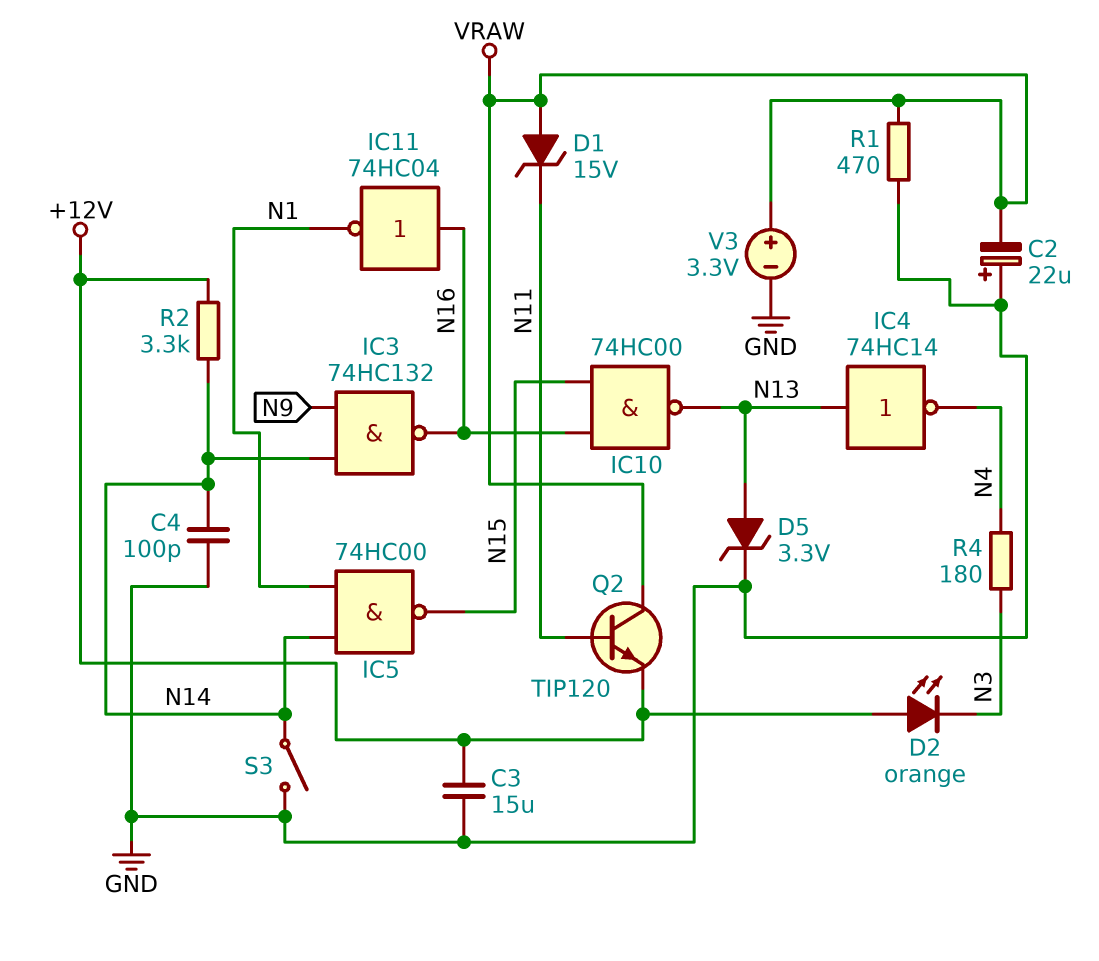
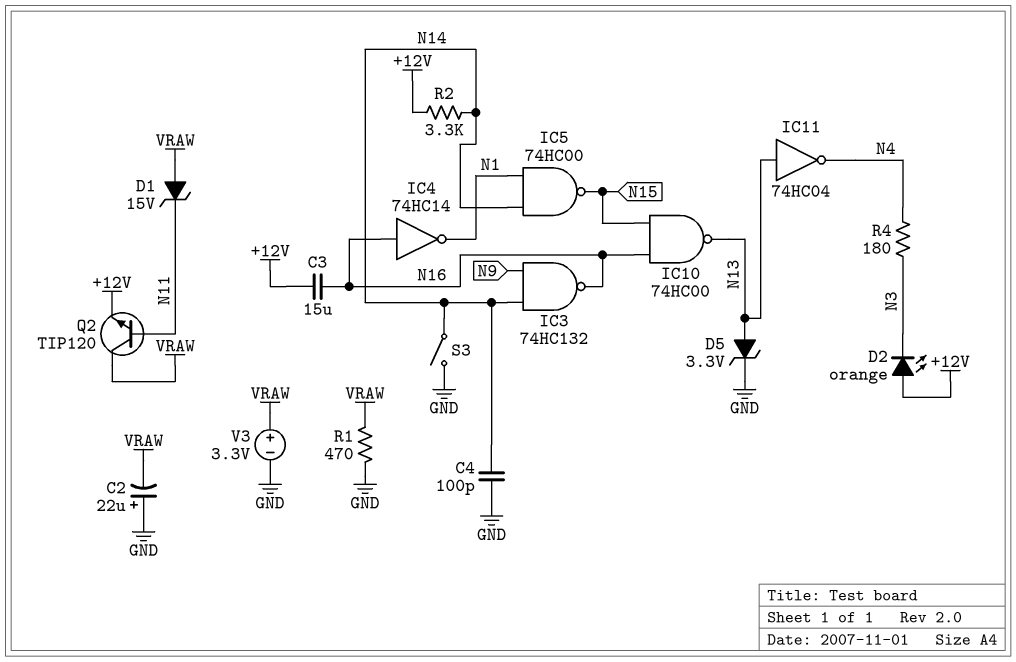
C3: 15uF (+12V, GND) -> 15uF (+12V, N16)
IC4: NOT 74HC14 (in N13, out N4) -> NOT 74HC14 (in N16, out N1)
IC11: NOT 74HC04 (in N16, out N1) -> NOT 74HC04 (in N13, out N4)

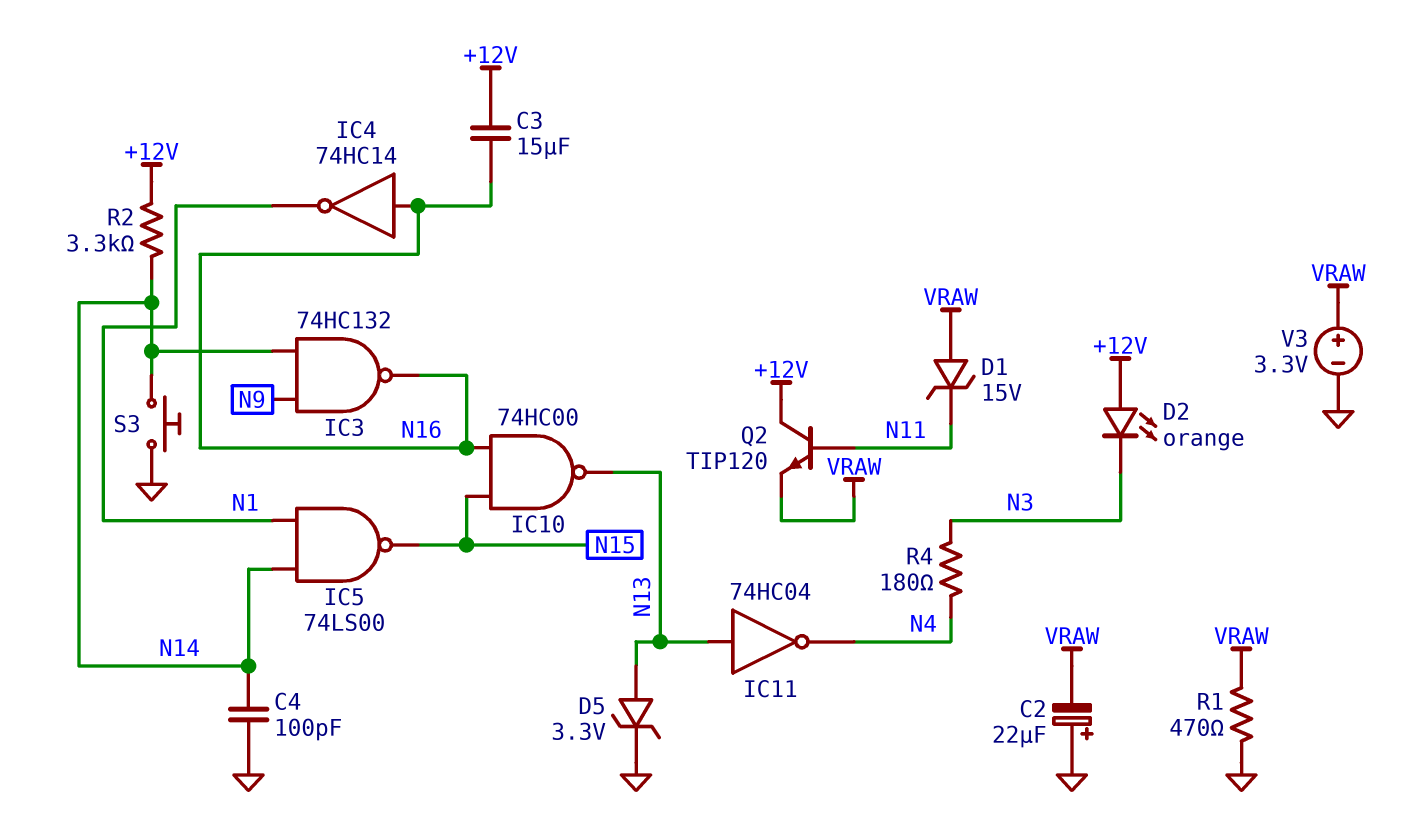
IC5: NAND 74HC00 (in N1, in N14, out N15) -> NAND 74LS00 (in N1, in N14, out N15)
Q2: NPN TIP120 (B N11, C VRAW, E +12V) -> NPN TIP120 (B N11, C +12V, E VRAW)
S3: switch (GND, N14) -> button (GND, N14)

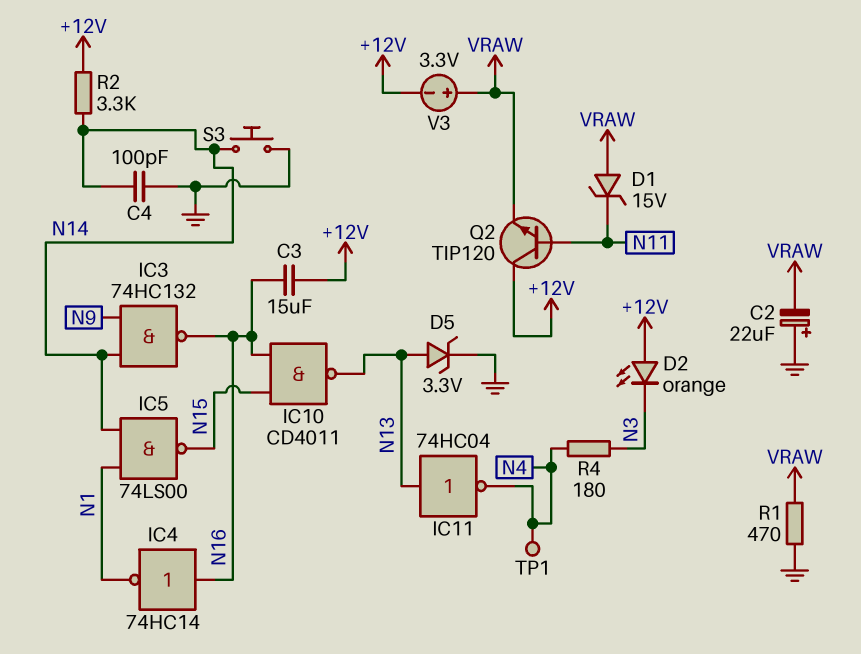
IC10: NAND 74HC00 (in N15, in N16, out N13) -> NAND CD4011 (in N15, in N16, out N13)
TP1: none -> test point (N4)
V3: 3.3V (plus VRAW, minus GND) -> 3.3V (plus VRAW, minus +12V)

